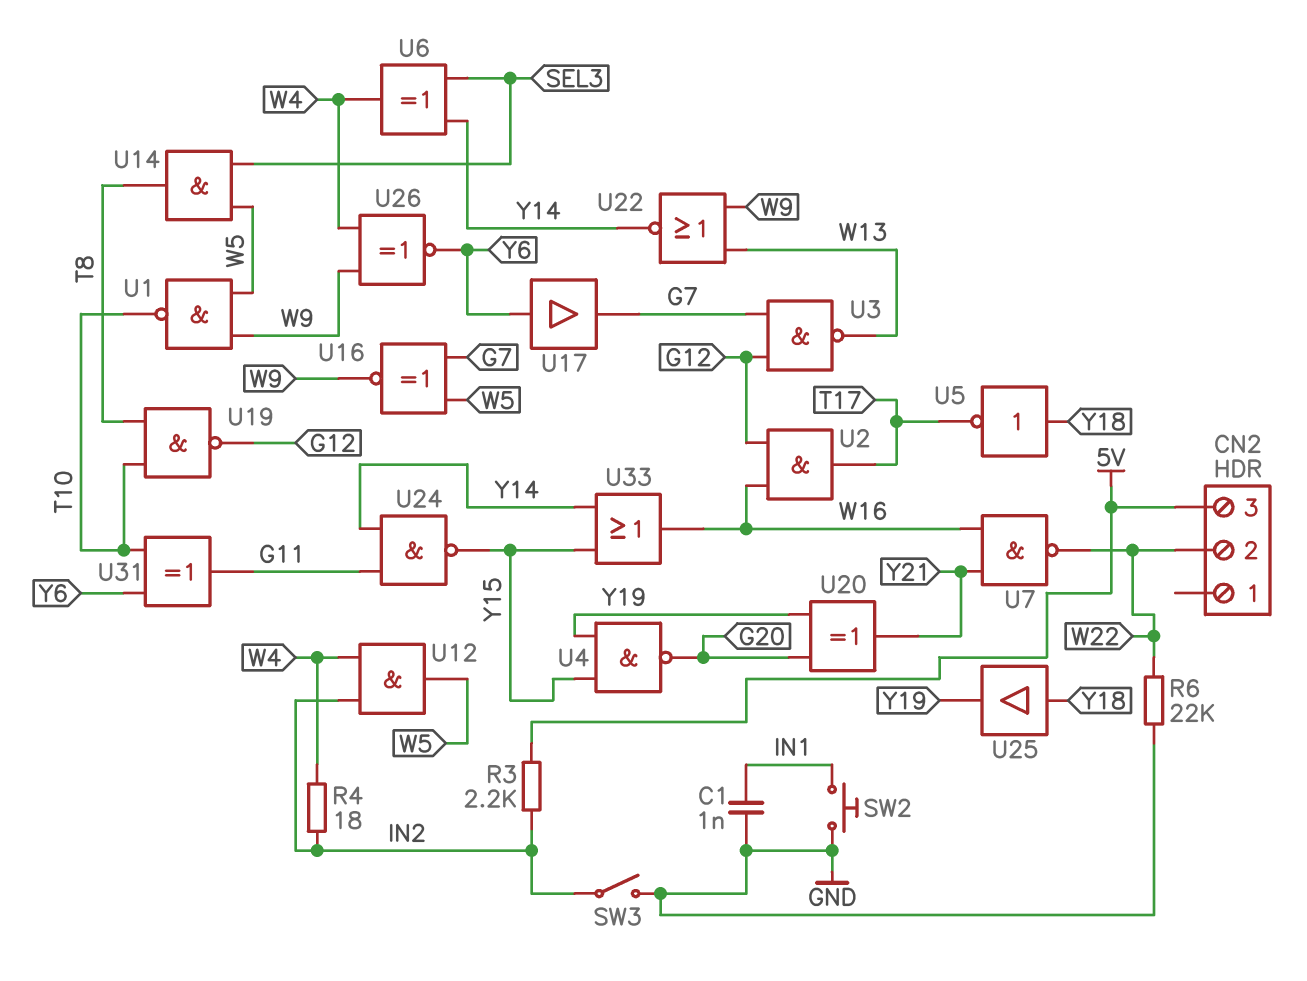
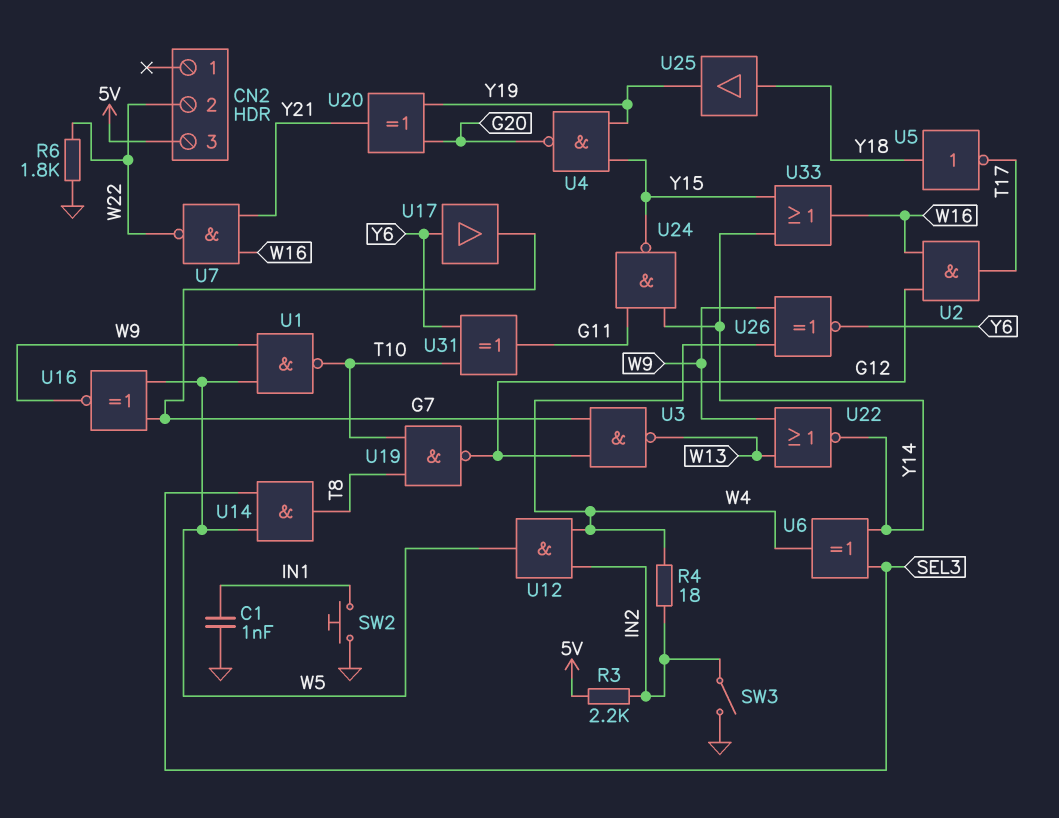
R6: 22k (GND, W22) -> 1.8k (GND, W22)

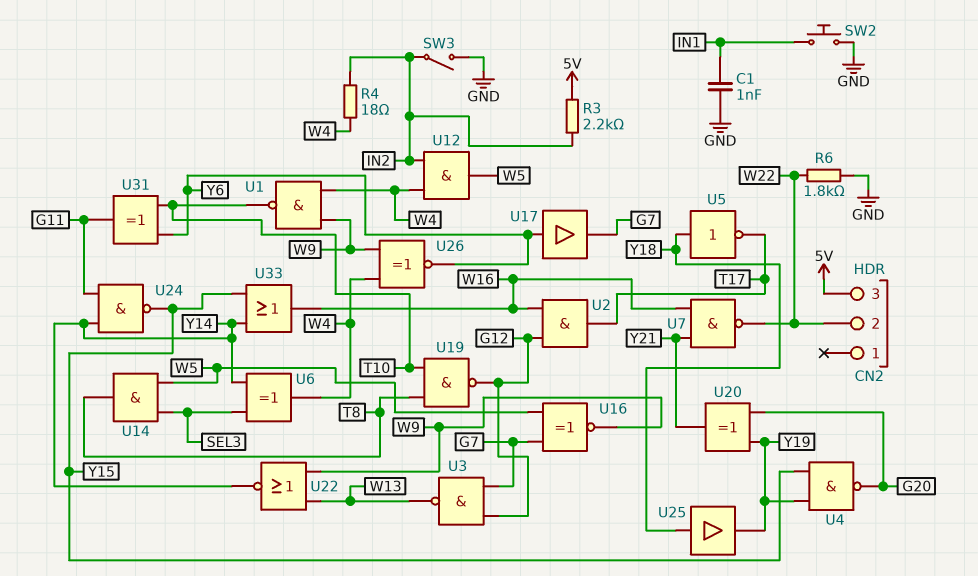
U1: NAND (in W5, in W9, out T10) -> NAND (in W4, in W9, out T10)

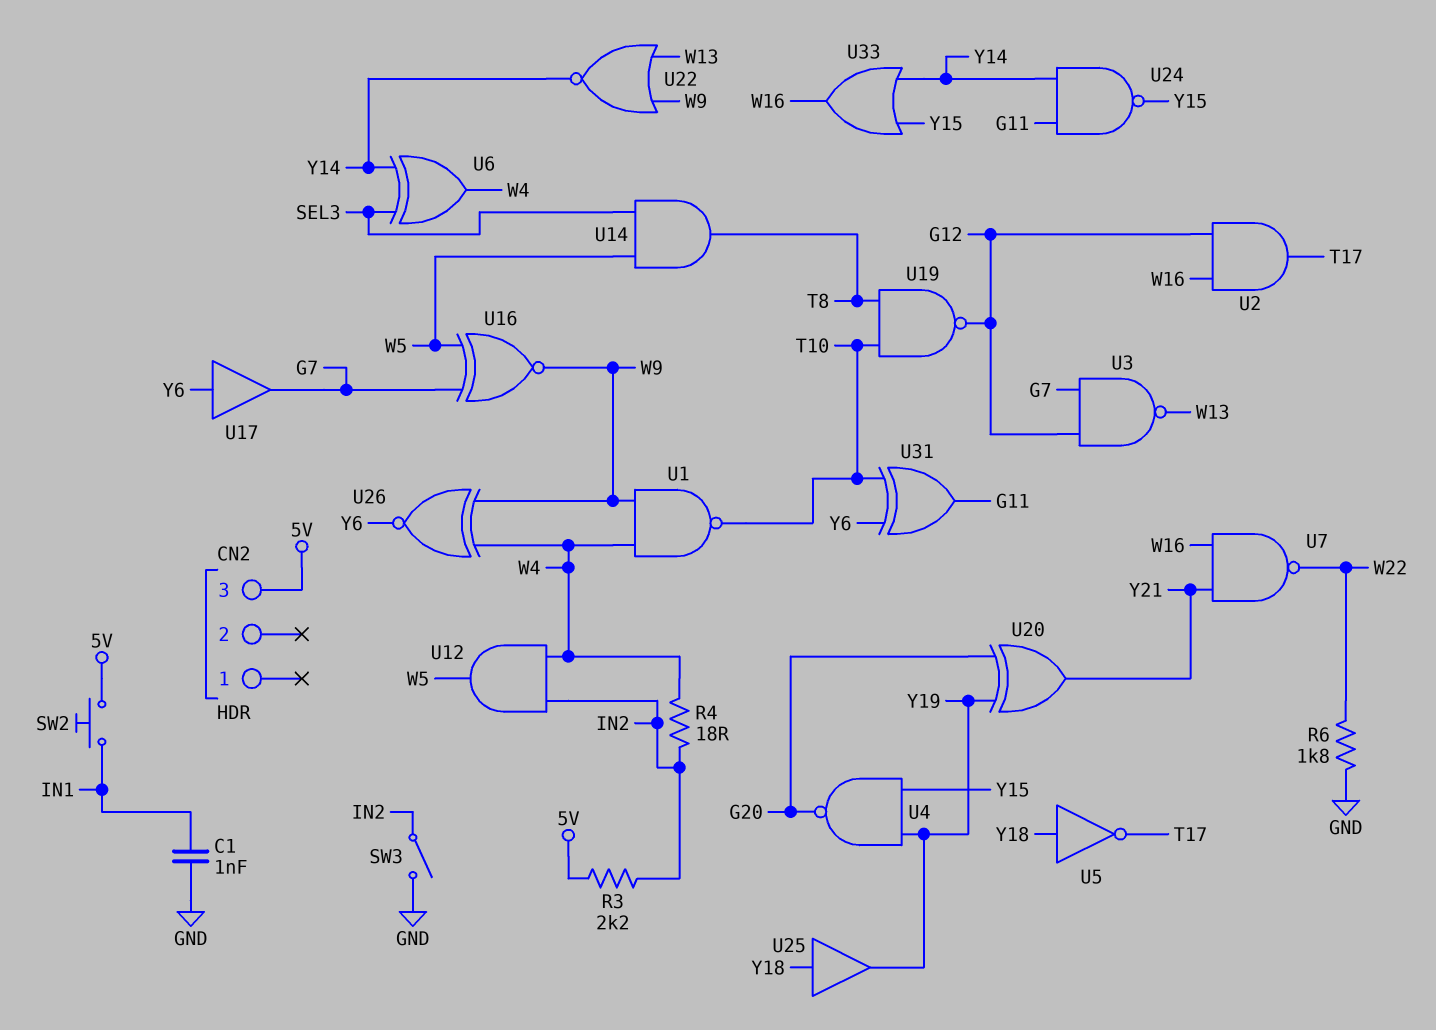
CN2 pin 2: W22 -> none
SW2: button (GND, IN1) -> button (5V, IN1)

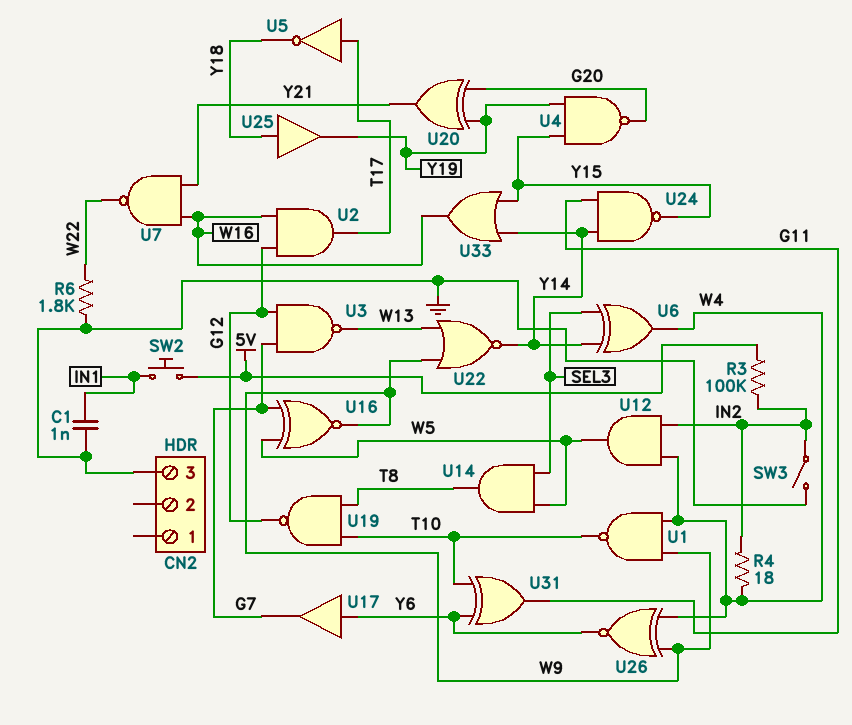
CN2 pin 3: 5V -> GND
R3: 2.2k (5V, IN2) -> 100k (5V, IN2)
U5: NOT (in Y18, out T17) -> NOT (in T17, out Y18)

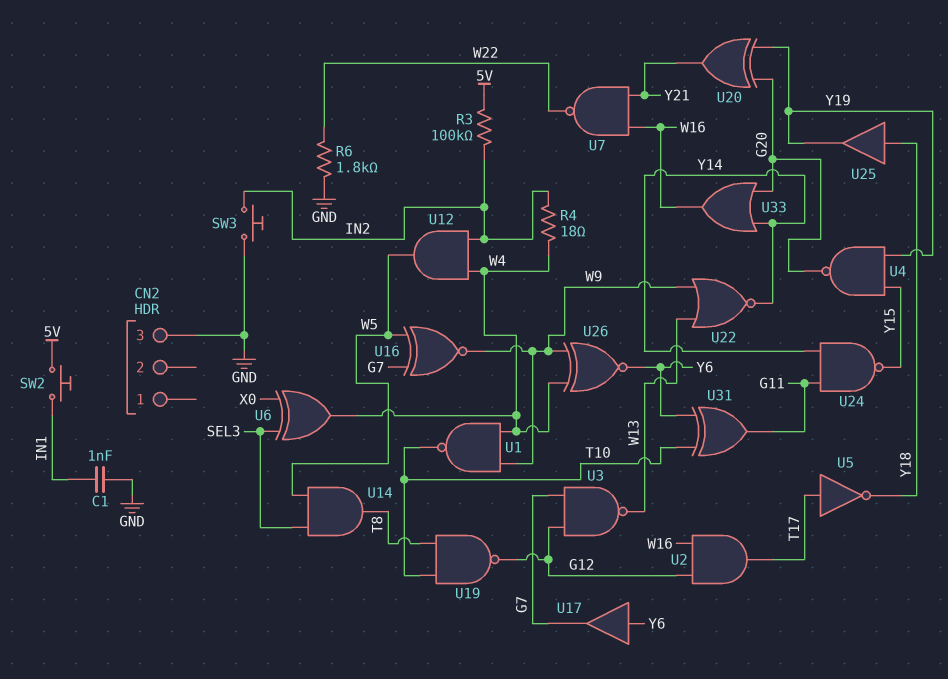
SW3: switch (GND, IN2) -> button (GND, IN2)
U6: XOR (in SEL3, in Y14, out W4) -> XOR (in SEL3, in X0, out W4)
U33: OR (in Y14, in Y15, out W16) -> OR (in G20, in Y14, out W16)

